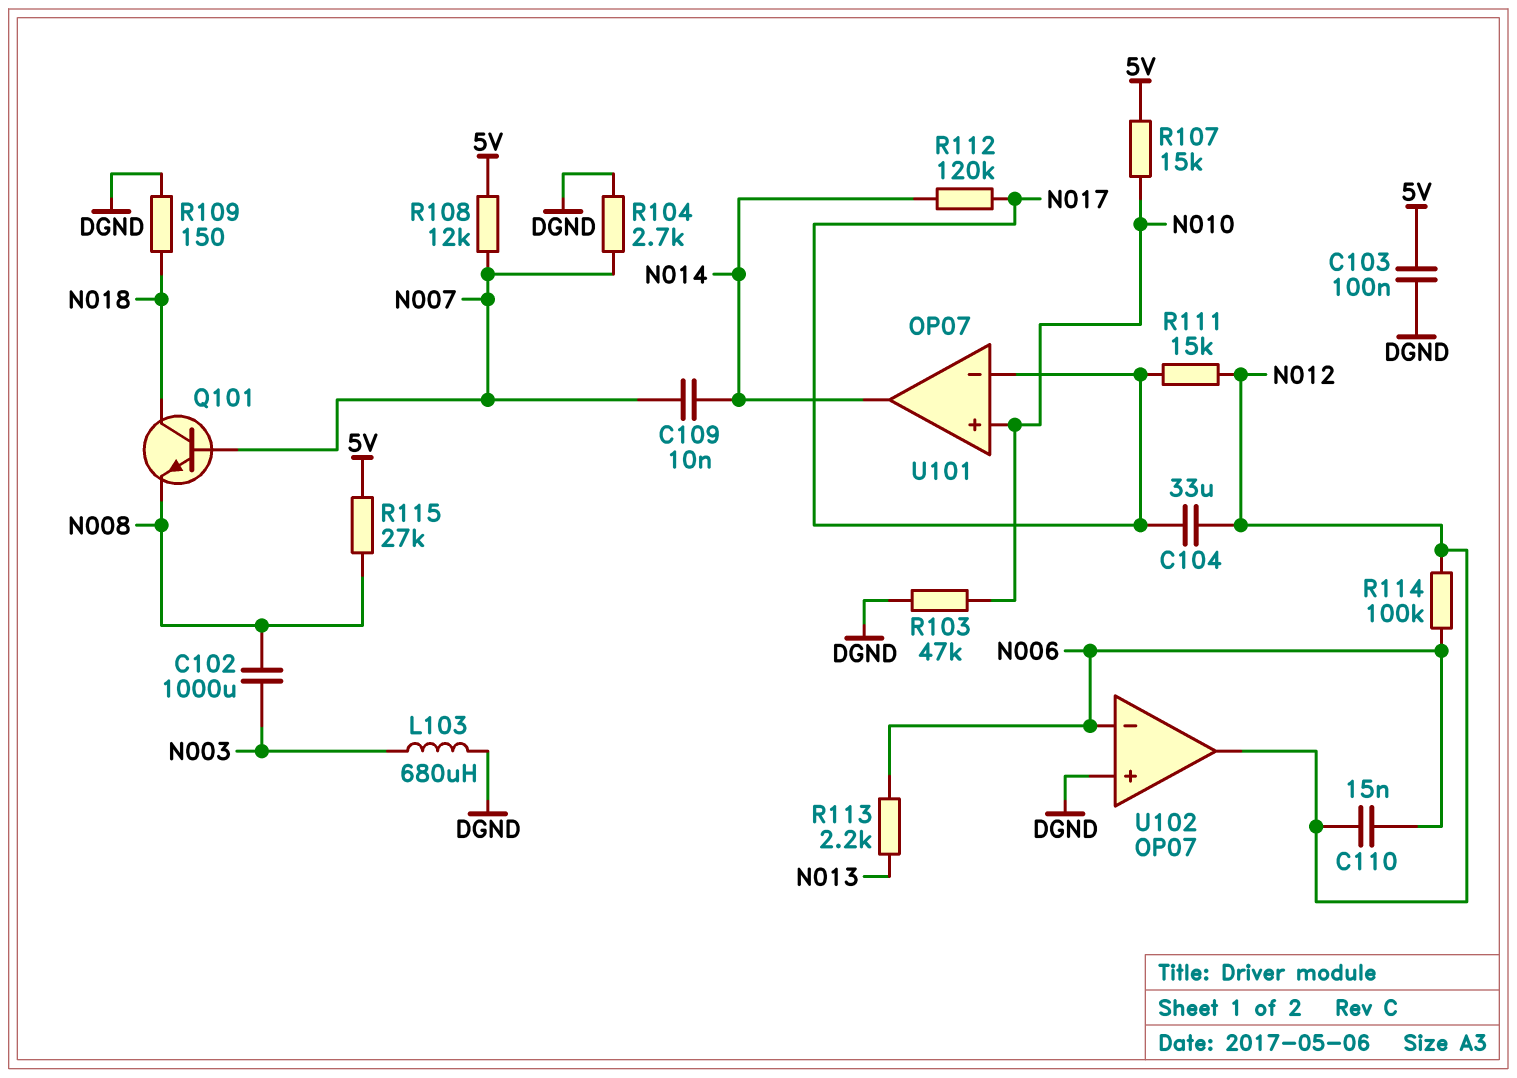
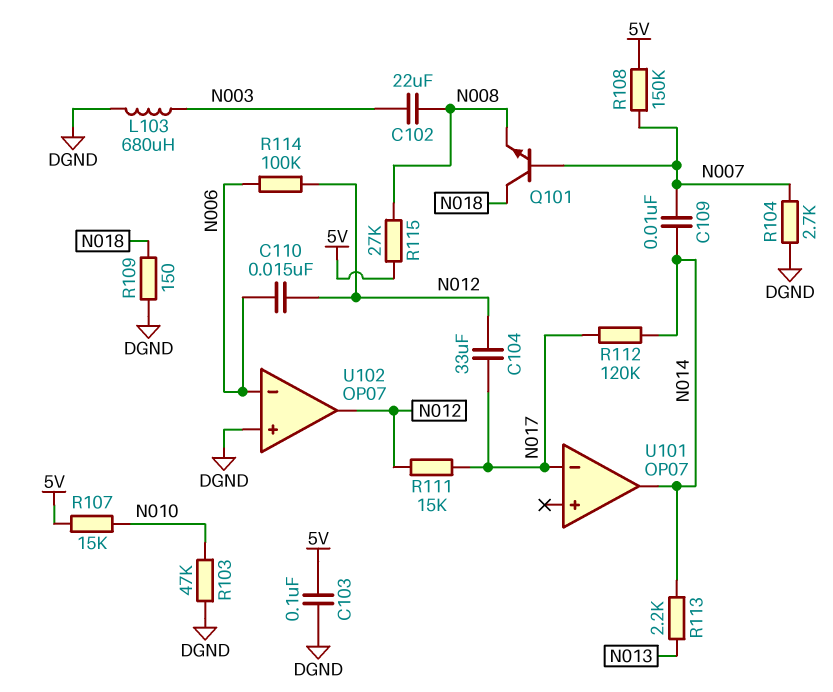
C102: 1000uF (N003, N008) -> 22uF (N003, N008)
R108: 12k (5V, N007) -> 150k (5V, N007)
R113: 2.2k (N006, N013) -> 2.2k (N013, N014)
U101 pin in+: N010 -> none

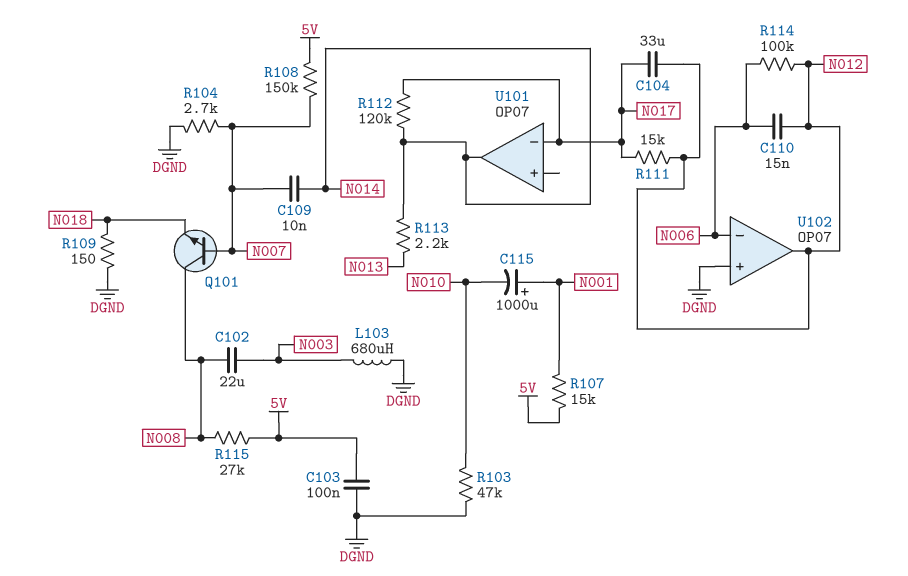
C115: none -> 1000uF (plus N001, minus N010)
Q101: NPN (B N007, C N018, E N008) -> NPN (B N007, C N008, E N018)
R107: 15k (5V, N010) -> 15k (5V, N001)

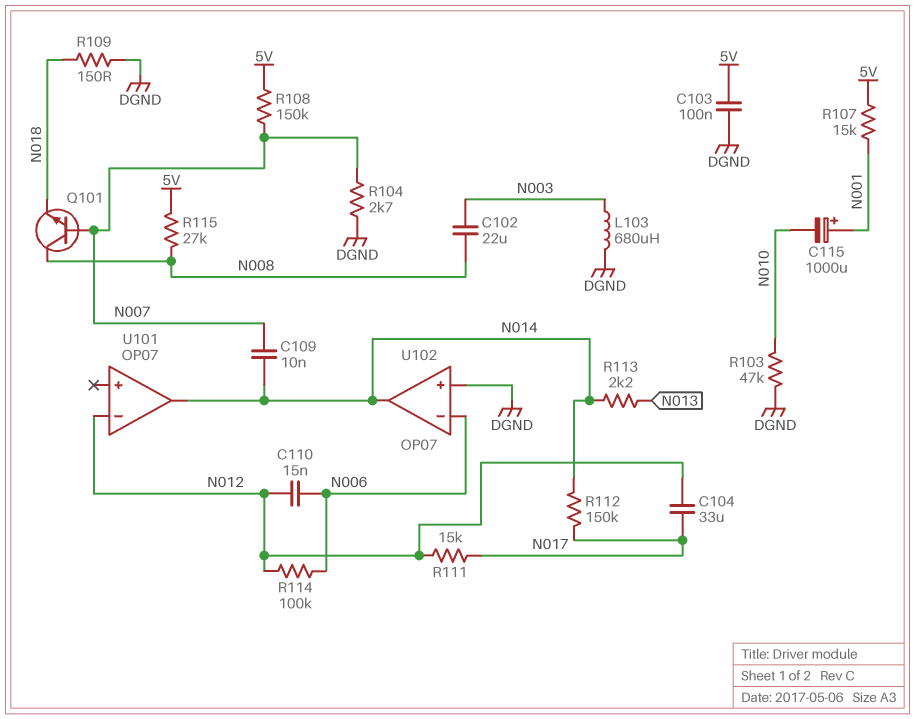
R112: 120k (N014, N017) -> 150k (N014, N017)
U101 pin in-: N017 -> N012
U102 pin out: N012 -> N014

